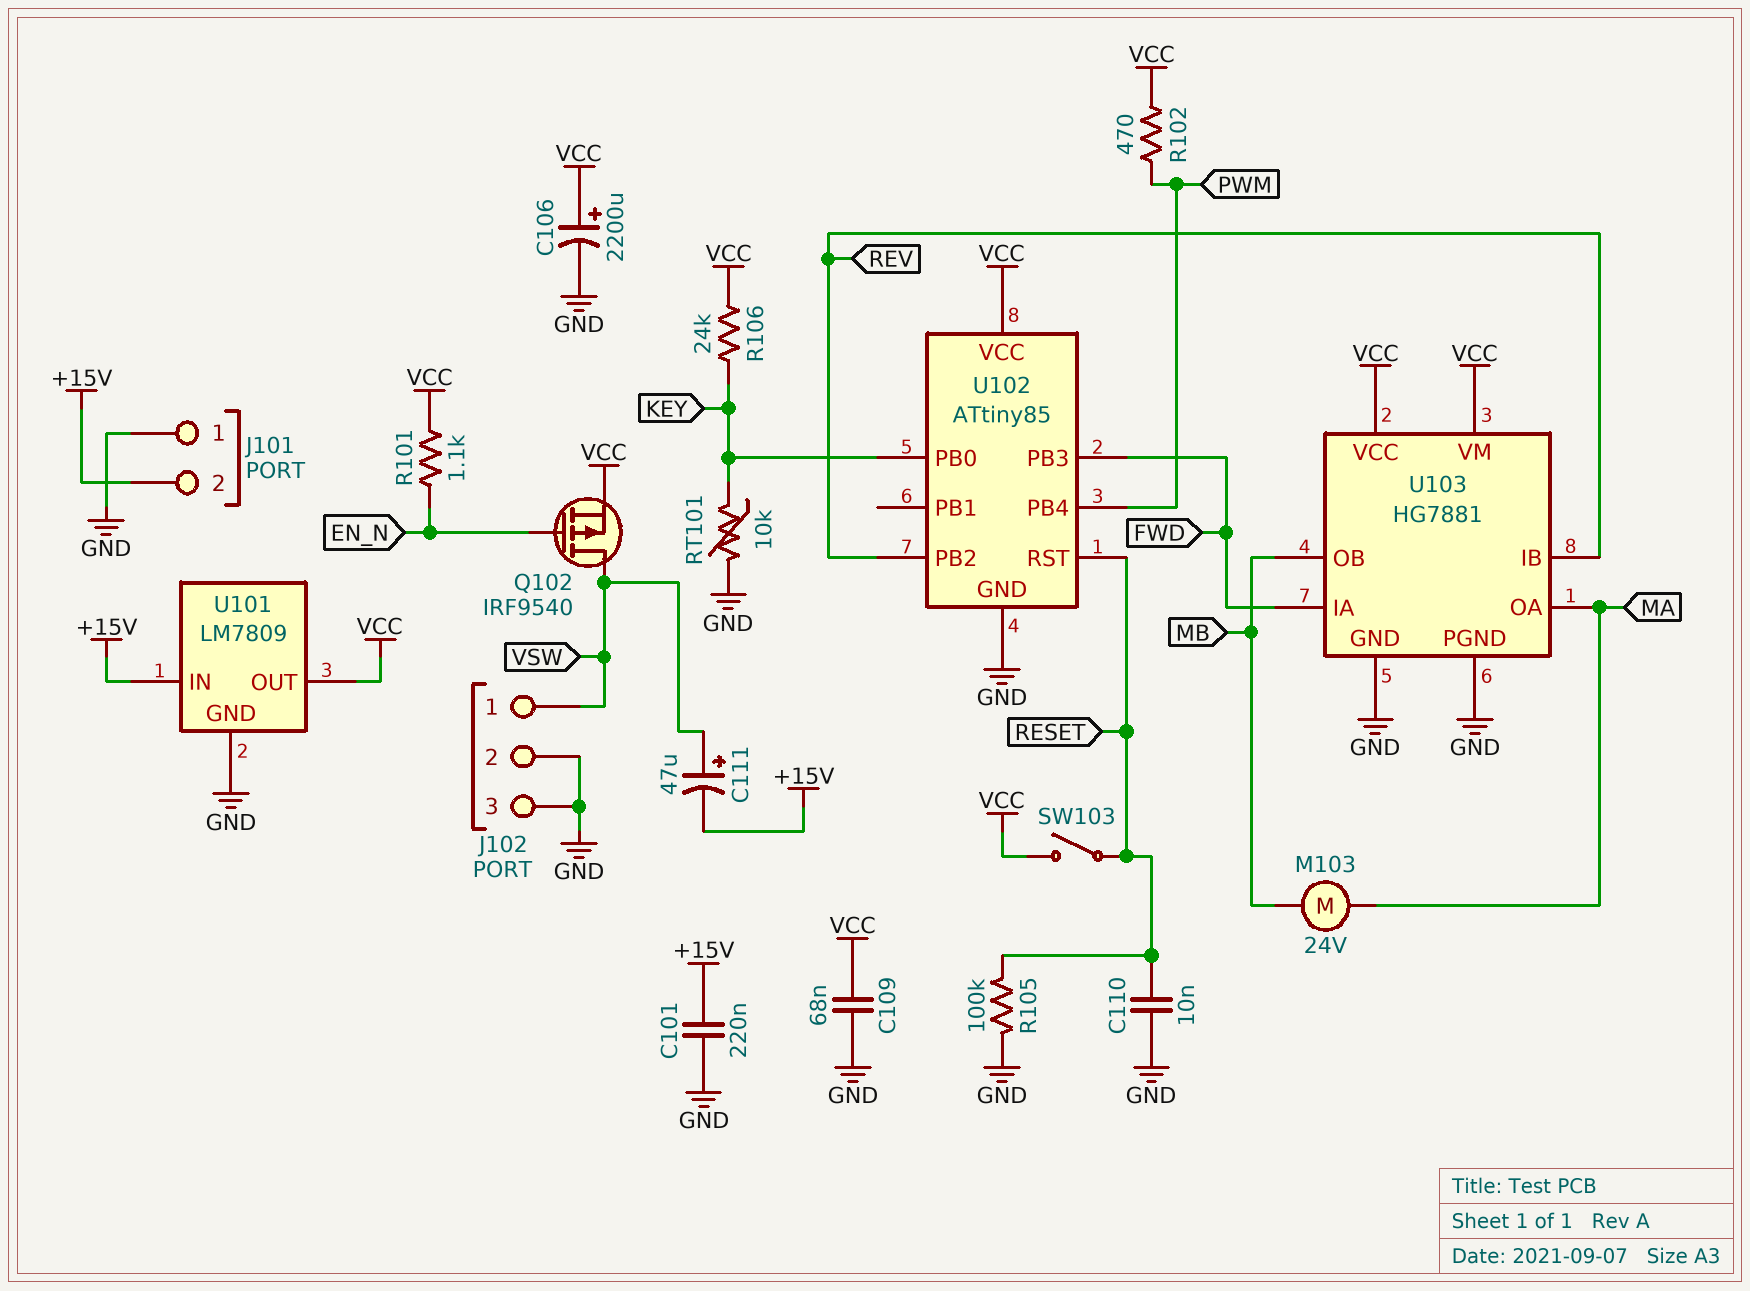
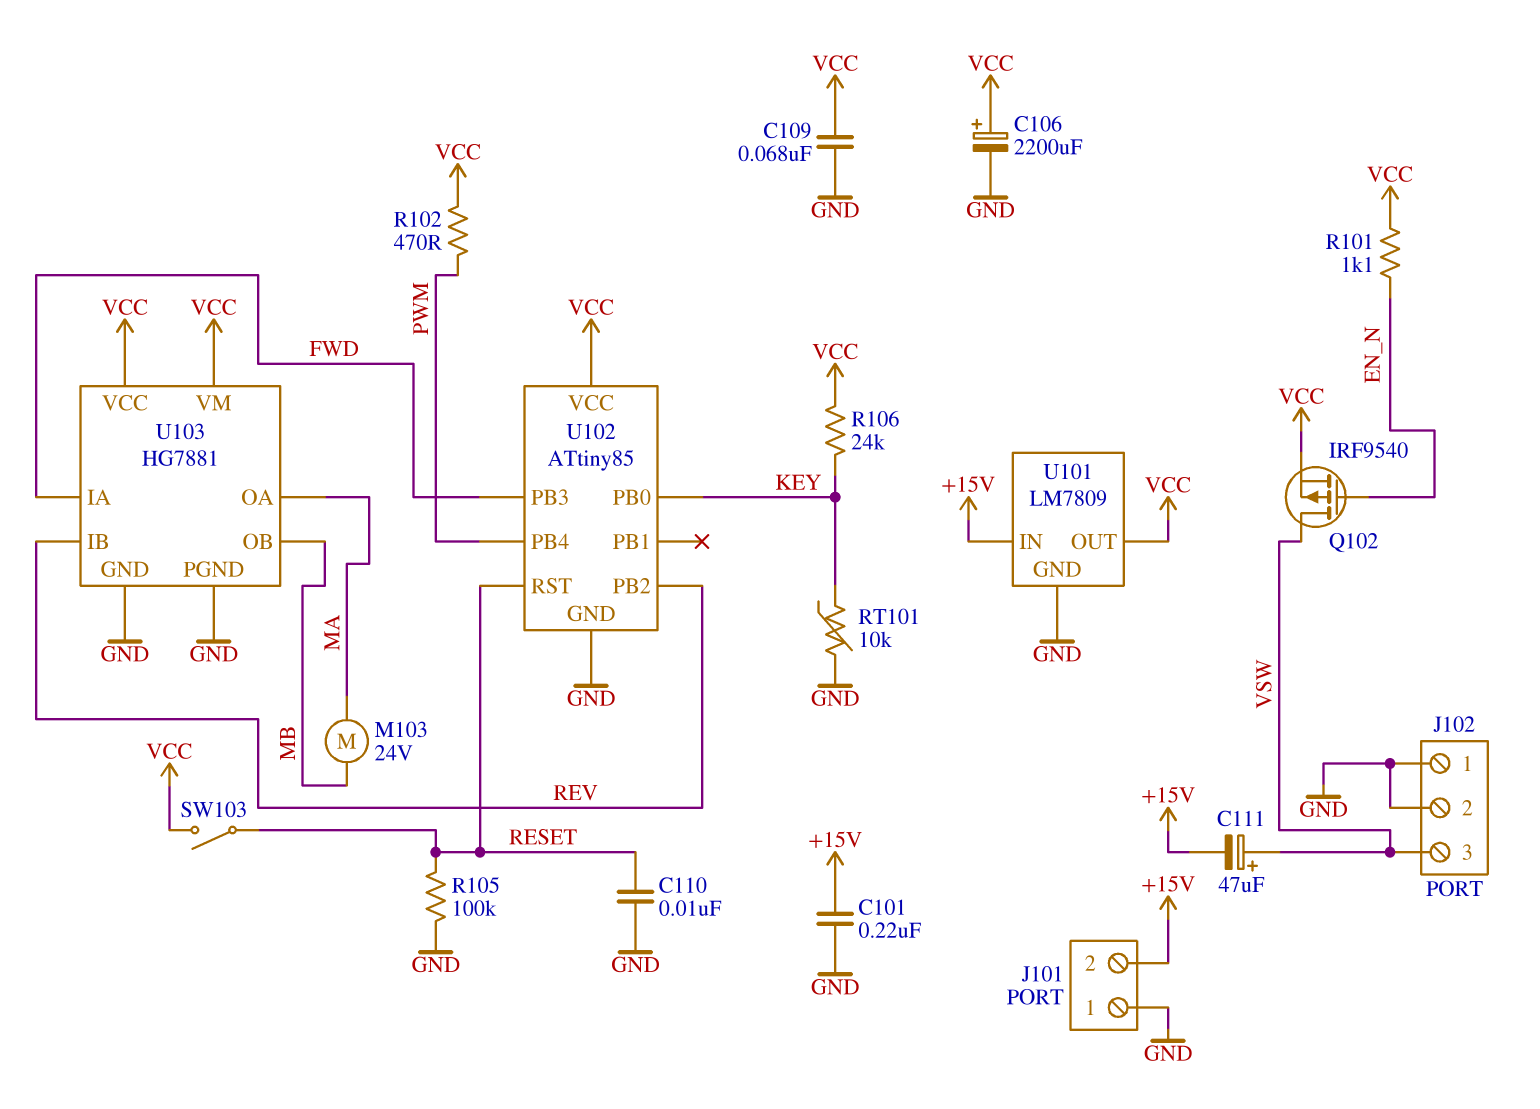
J102 pin 1: VSW -> GND
J102 pin 3: GND -> VSW

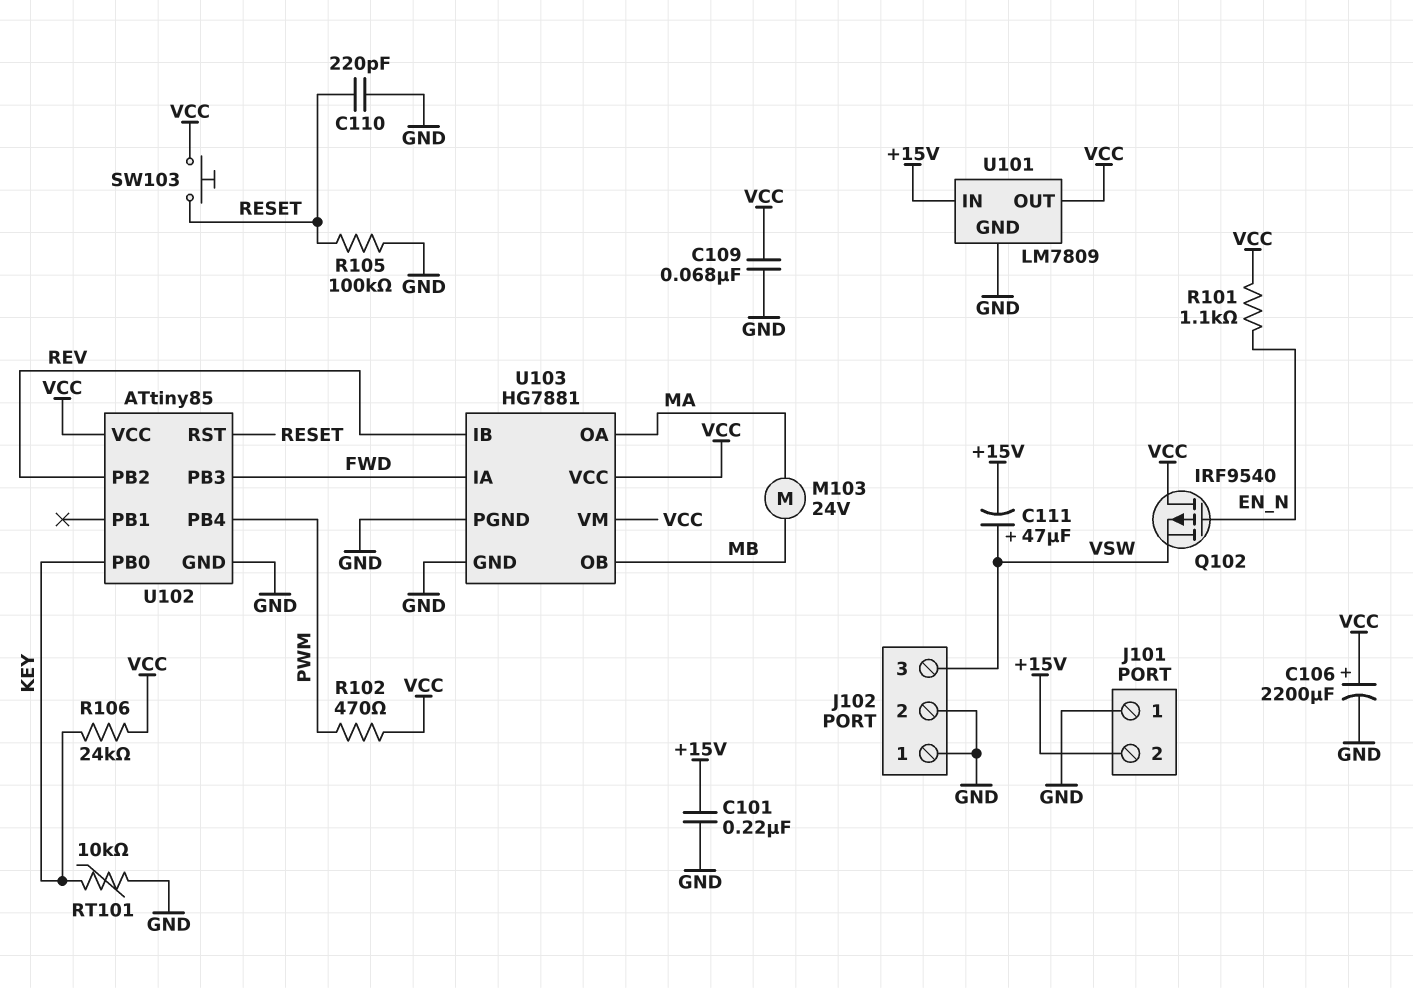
C110: 10nF (GND, RESET) -> 220pF (GND, RESET)
Q102: PMOS IRF9540 (G EN_N, D VSW, S VCC) -> PMOS IRF9540 (G EN_N, D VCC, S VSW)
SW103: switch (RESET, VCC) -> button (RESET, VCC)

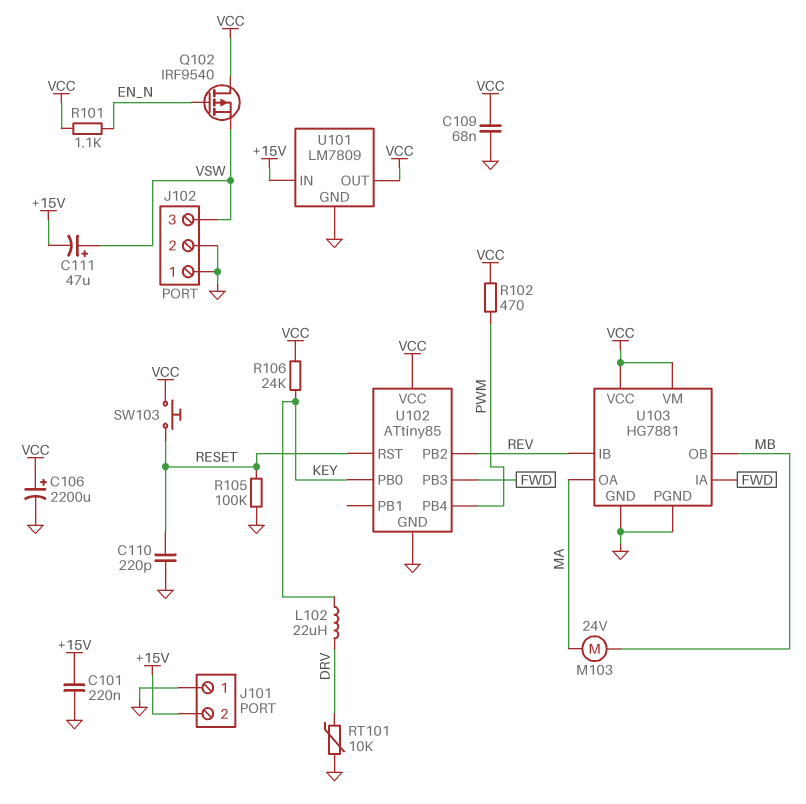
L102: none -> 22uH (DRV, KEY)
RT101: 10k (GND, KEY) -> 10k (DRV, GND)

